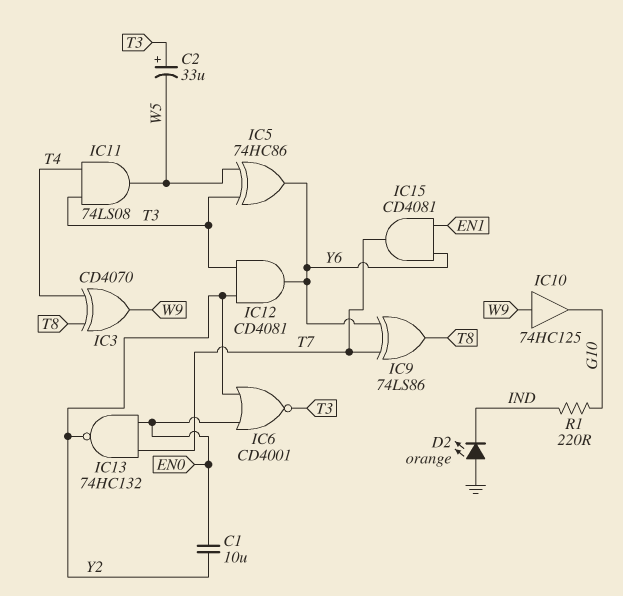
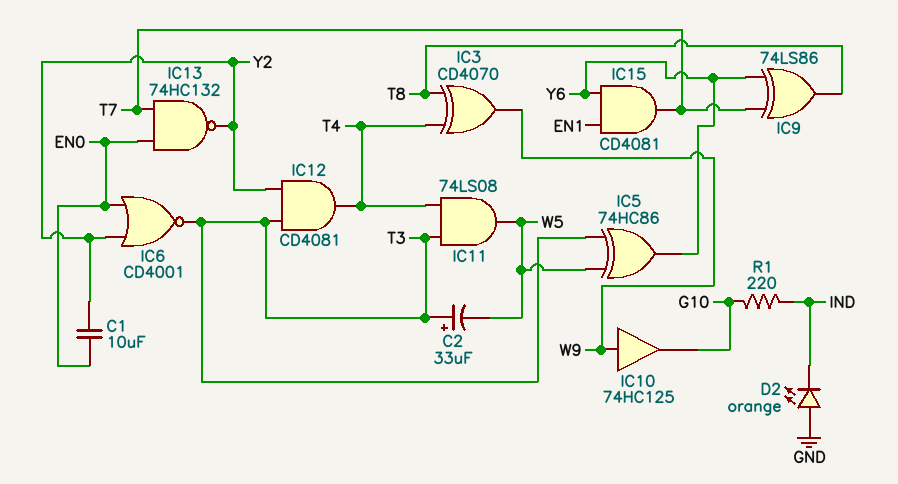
IC12: AND CD4081 (in T3, in Y2, out Y6) -> AND CD4081 (in T3, in Y2, out T4)

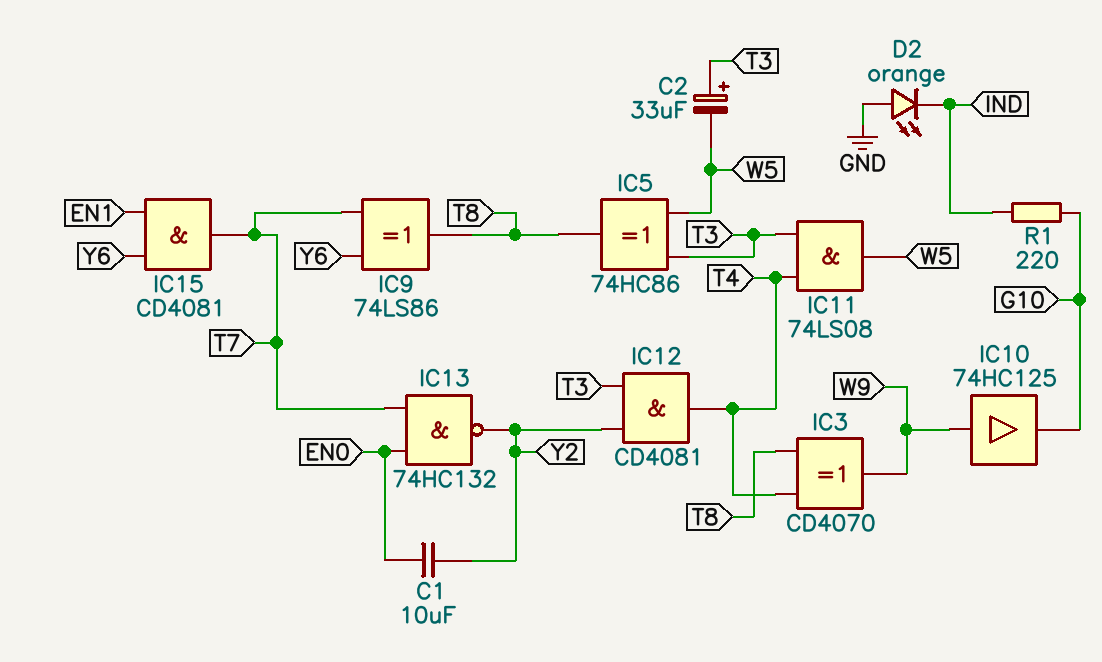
IC5: XOR 74HC86 (in T3, in W5, out Y6) -> XOR 74HC86 (in T3, in W5, out T8)
IC6: NOR CD4001 (in EN0, in Y2, out T3) -> none

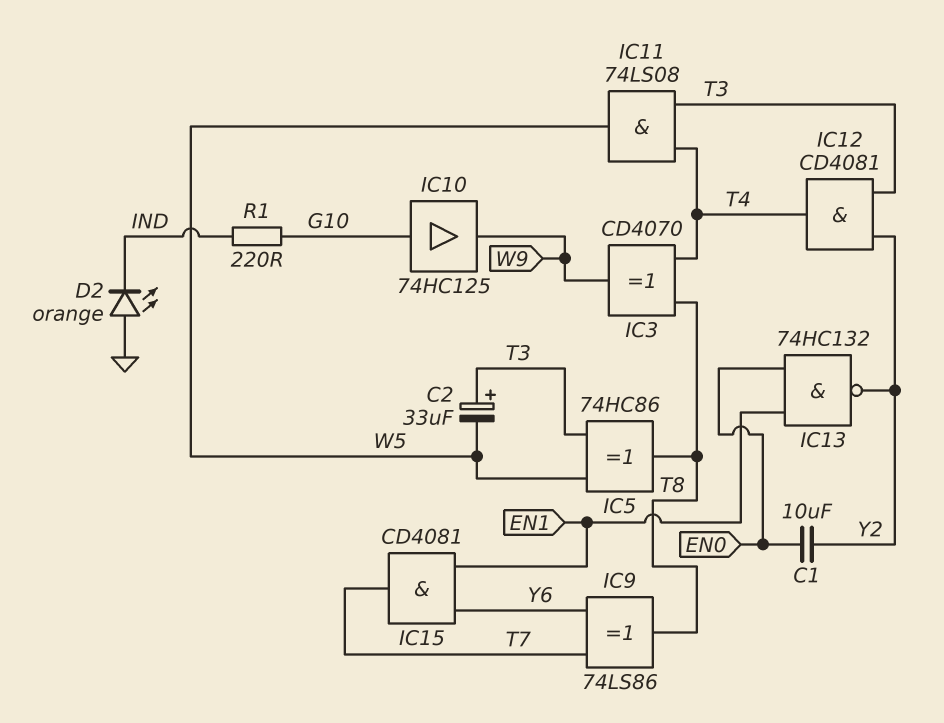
IC10: buffer 74HC125 (in W9, out G10) -> buffer 74HC125 (in G10, out W9)
IC13: NAND 74HC132 (in EN0, in T7, out Y2) -> NAND 74HC132 (in EN0, in EN1, out Y2)

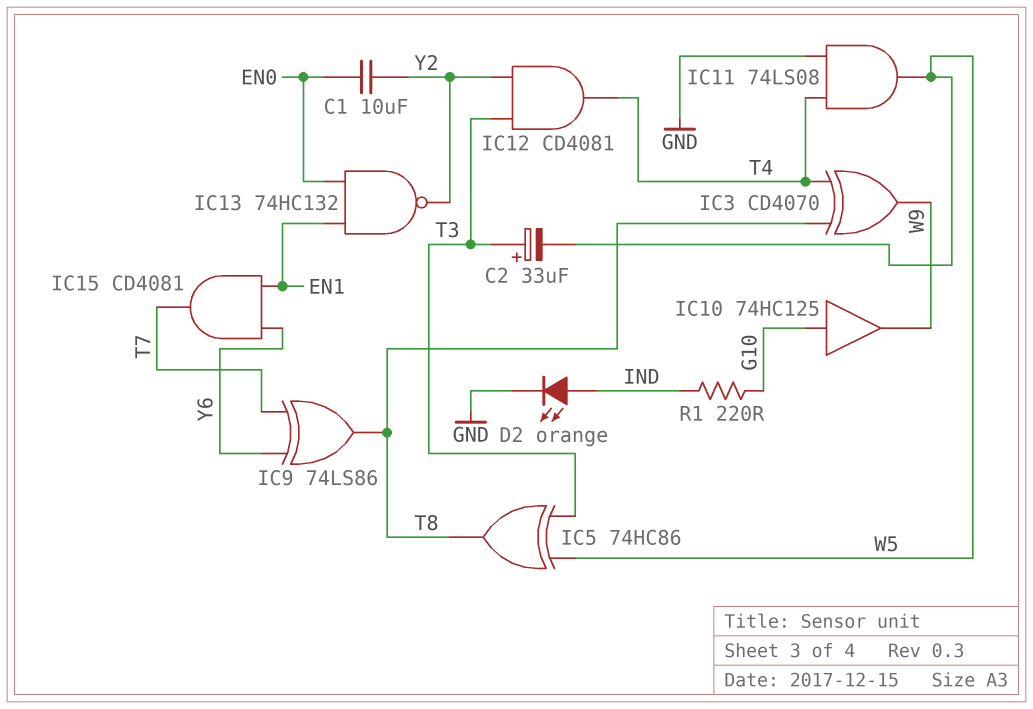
D2: LED orange (A GND, K IND) -> LED orange (A IND, K GND)
IC11: AND 74LS08 (in T3, in T4, out W5) -> AND 74LS08 (in GND, in T4, out W5)

